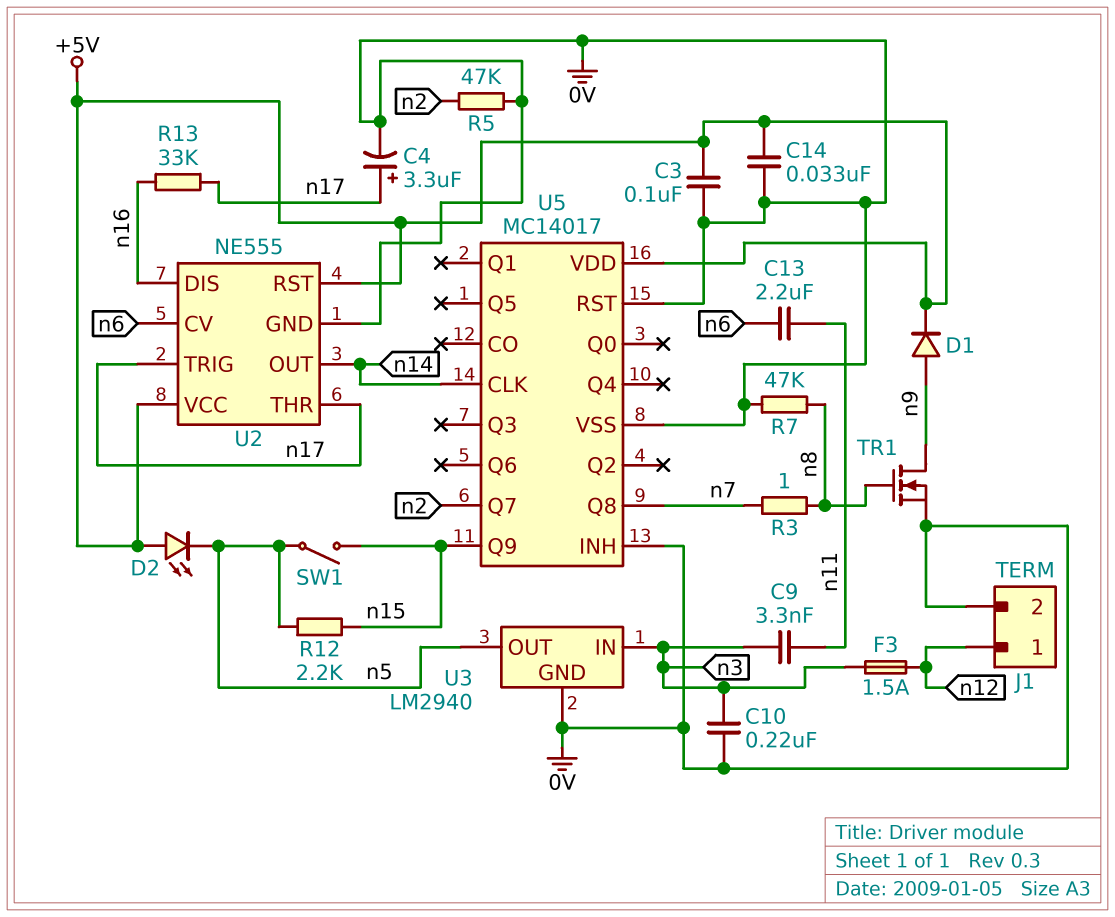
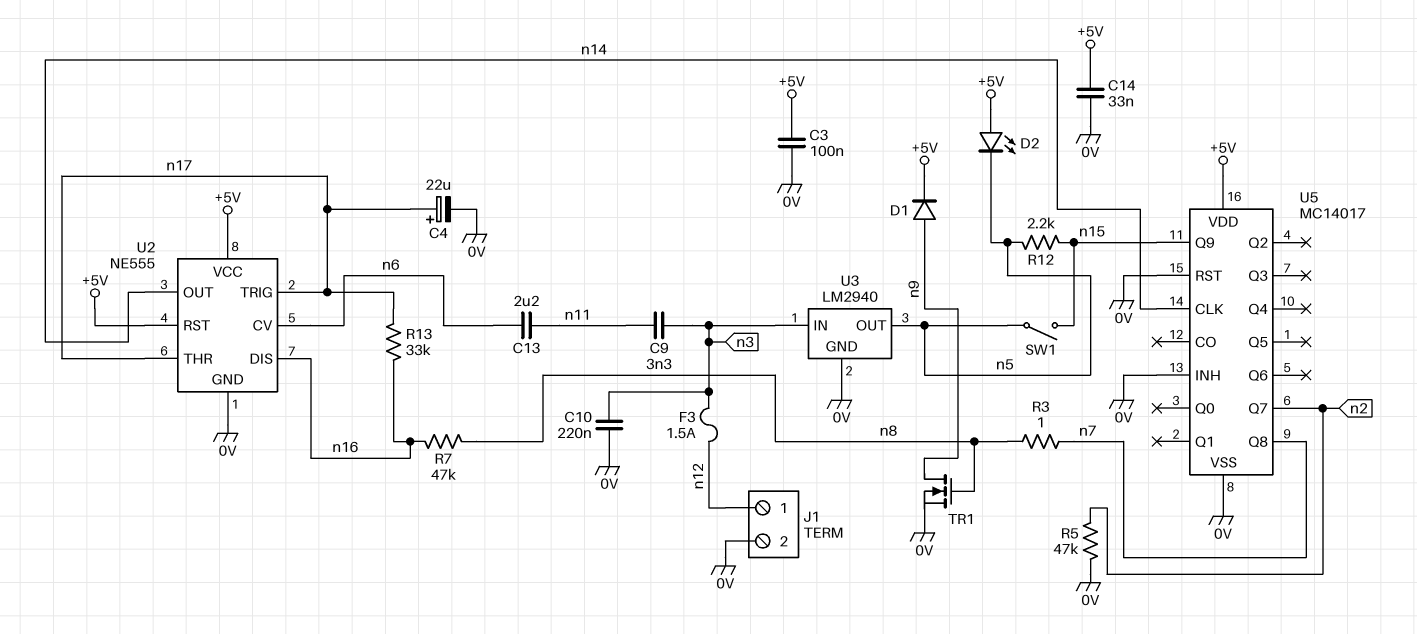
C4: 3.3uF (plus n17, minus 0V) -> 22uF (plus n17, minus 0V)
R7: 47k (0V, n8) -> 47k (n8, n16)

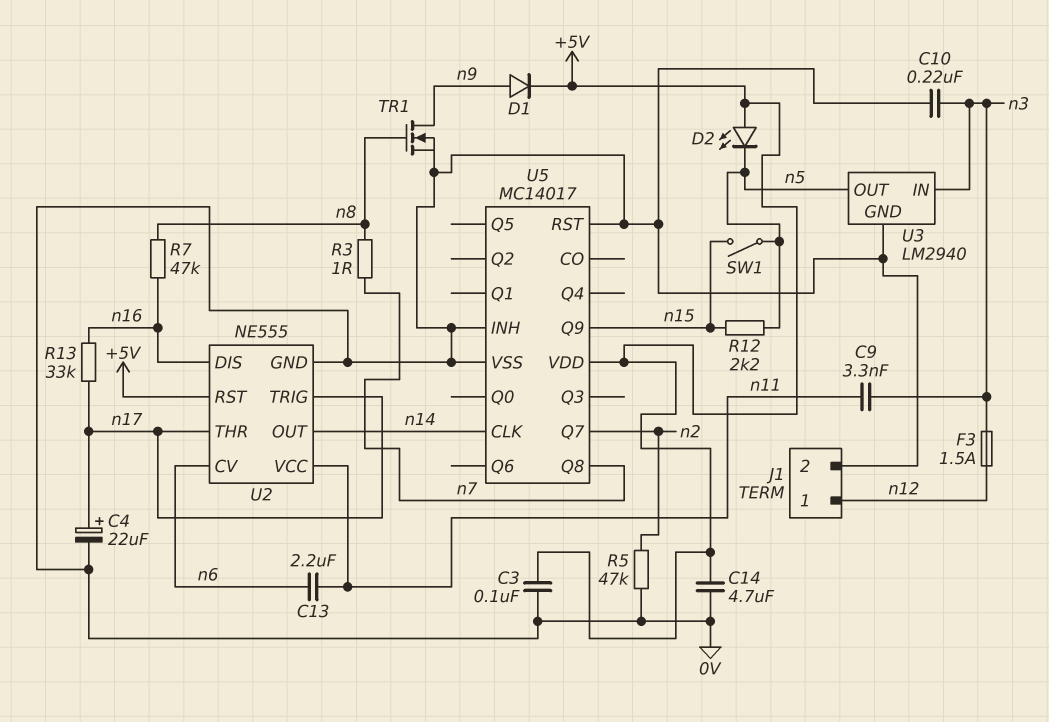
C14: 33nF (+5V, 0V) -> 4.7uF (+5V, 0V)
U2 pin VCC: +5V -> n11

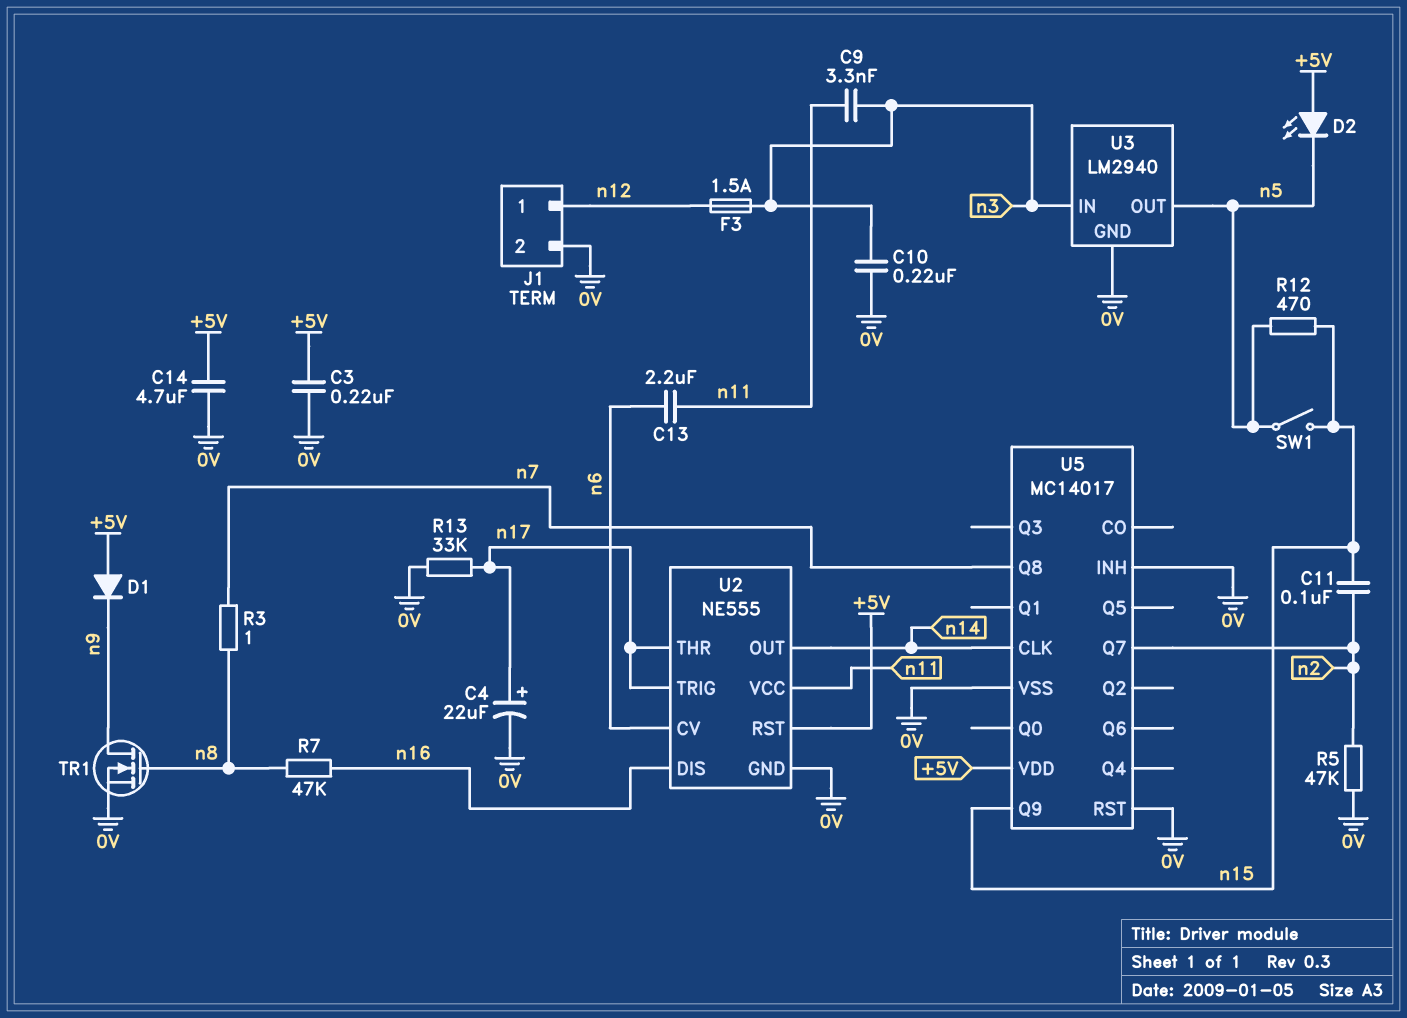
C3: 100nF (+5V, 0V) -> 220nF (+5V, 0V)
C11: none -> 100nF (n2, n15)
D1: diode (A n9, K +5V) -> diode (A +5V, K n9)
R12: 2.2k (n5, n15) -> 470 (n5, n15)
R13: 33k (n16, n17) -> 33k (0V, n17)

